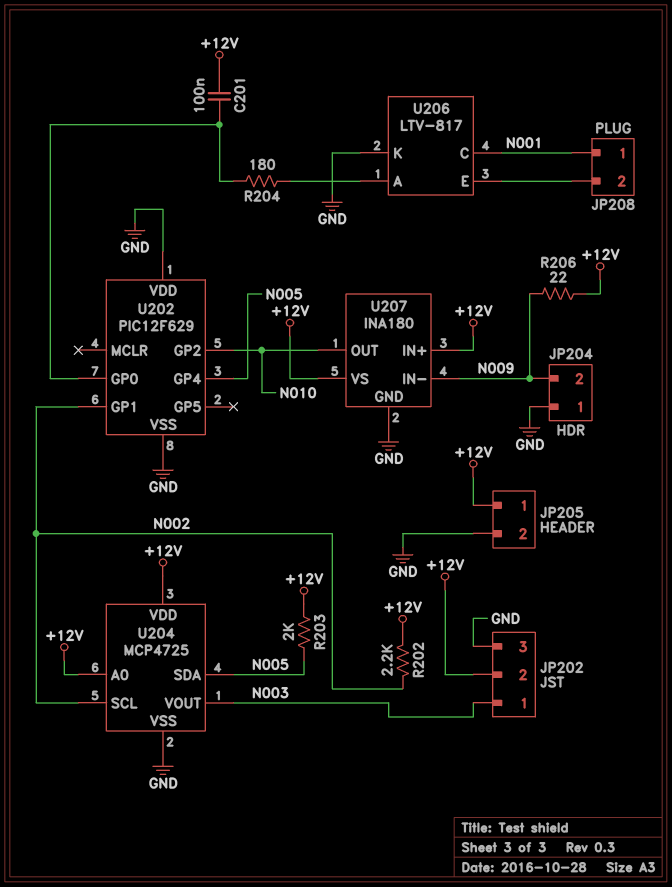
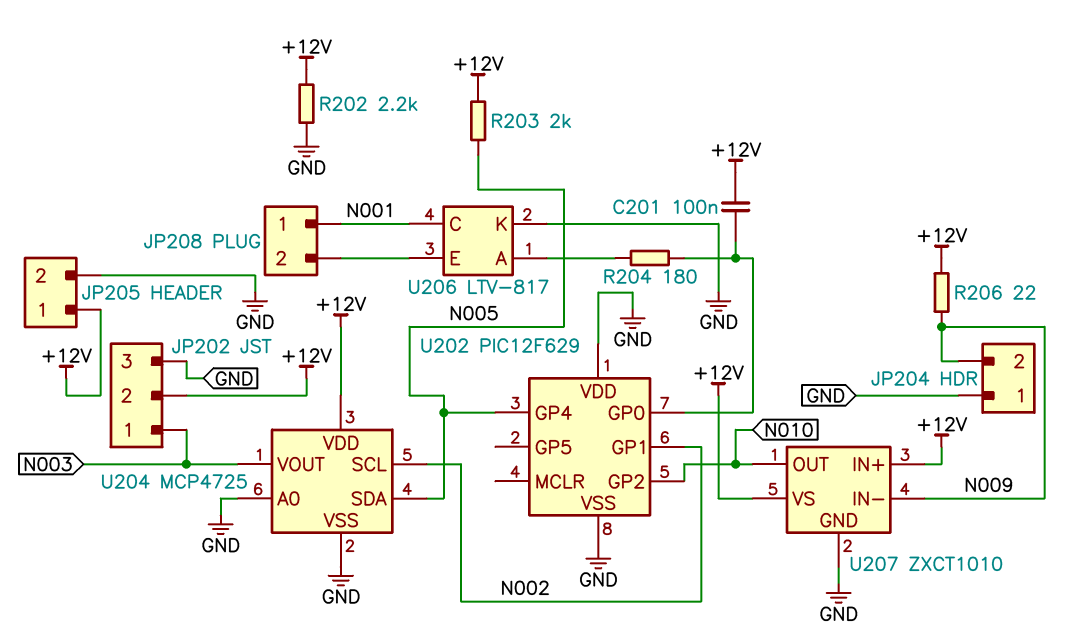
R202: 2.2k (+12V, N002) -> 2.2k (+12V, GND)
U204 pin A0: +12V -> GND
U207: INA180 -> ZXCT1010

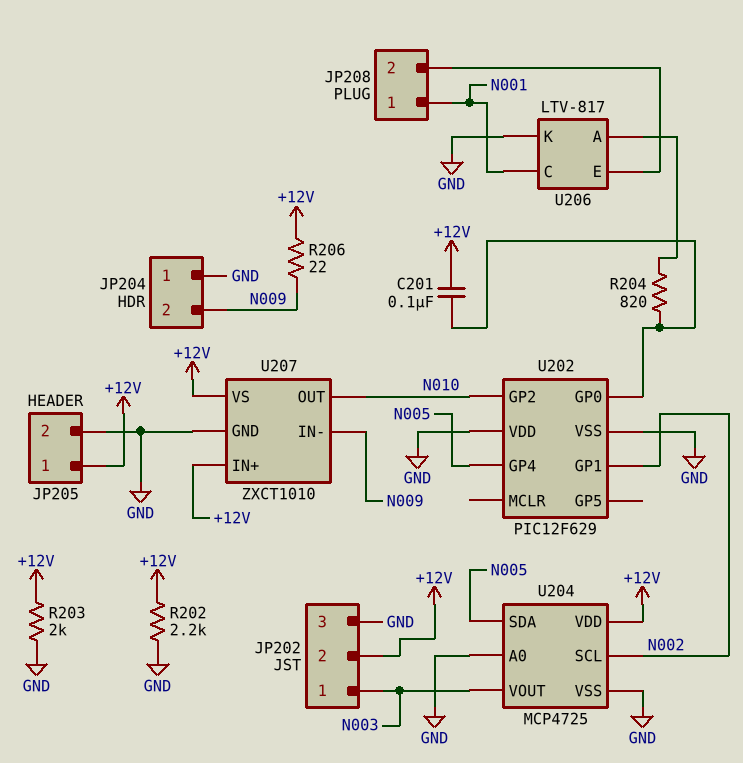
R203: 2k (+12V, N005) -> 2k (+12V, GND)
R204: 180 (U202/GP0, U206/A) -> 820 (U202/GP0, U206/A)

